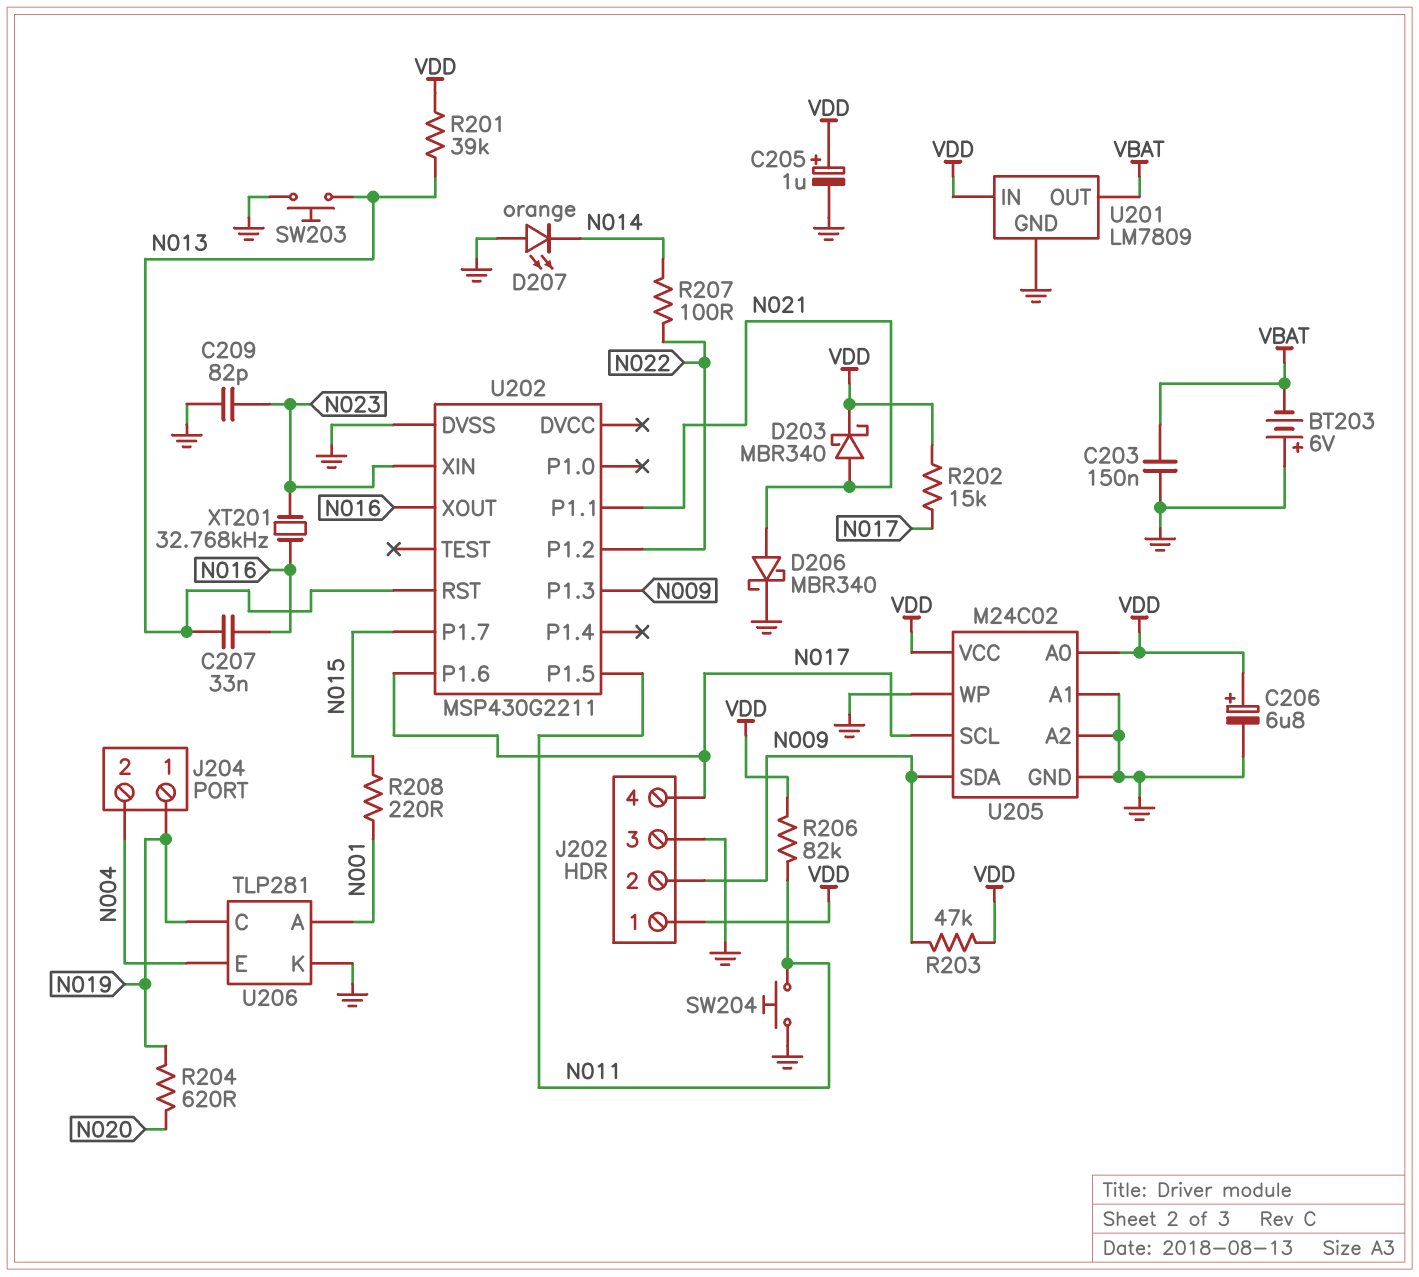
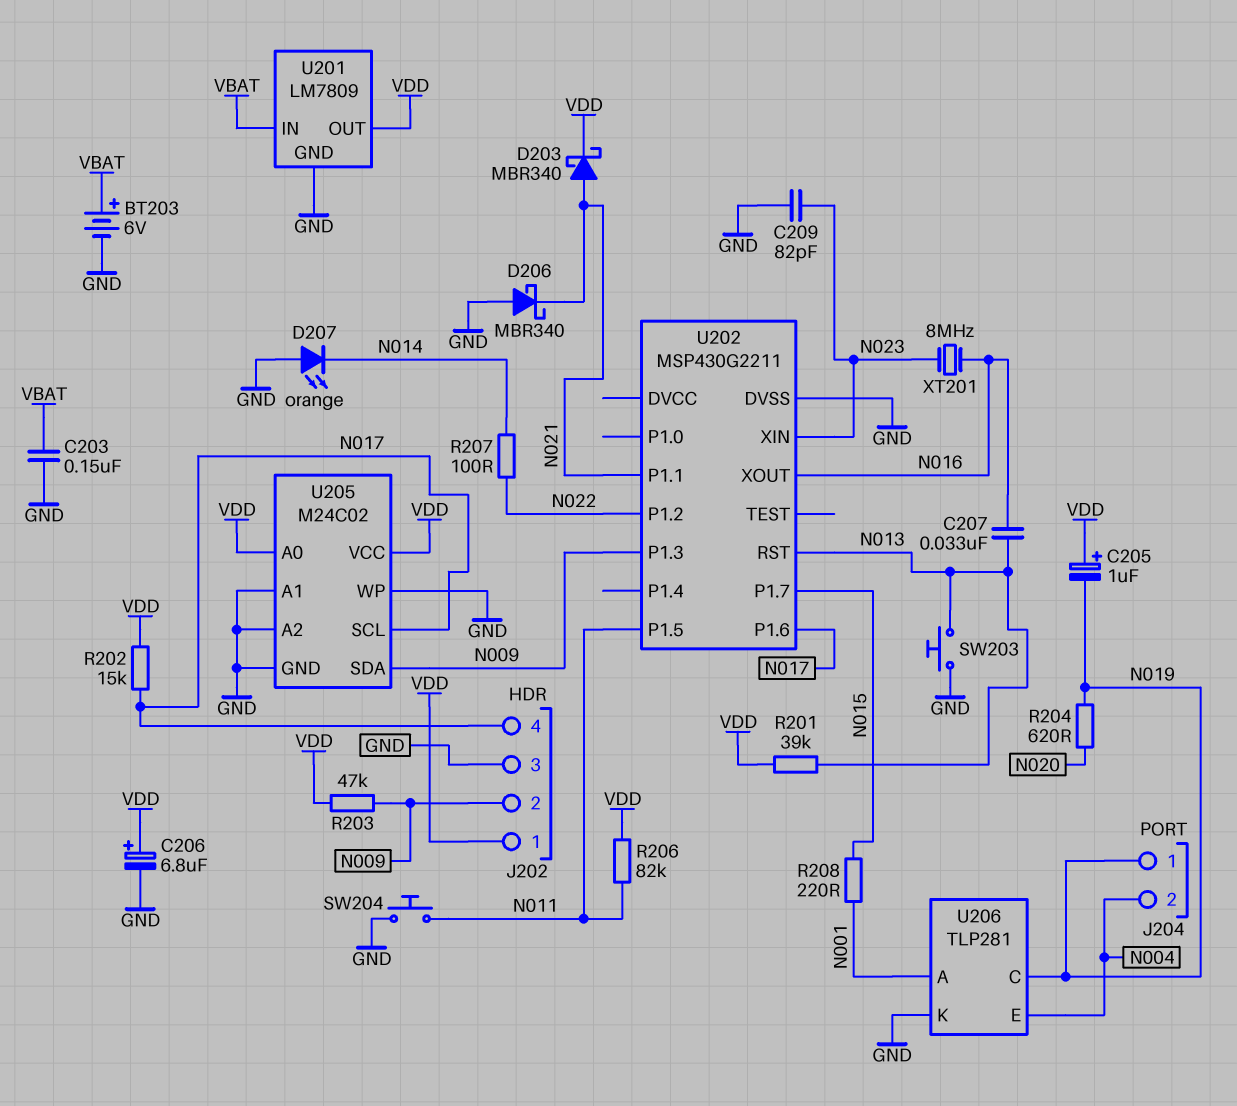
BT203: 6V (plus GND, minus VBAT) -> 6V (plus VBAT, minus GND)
C205: 1uF (plus VDD, minus GND) -> 1uF (plus VDD, minus N019)
D206: schottky MBR340 (A N021, K GND) -> schottky MBR340 (A GND, K N021)
U201 pin IN: VDD -> VBAT
U201 pin OUT: VBAT -> VDD
XT201: 32.768kHz (N016, N023) -> 8MHz (N016, N023)

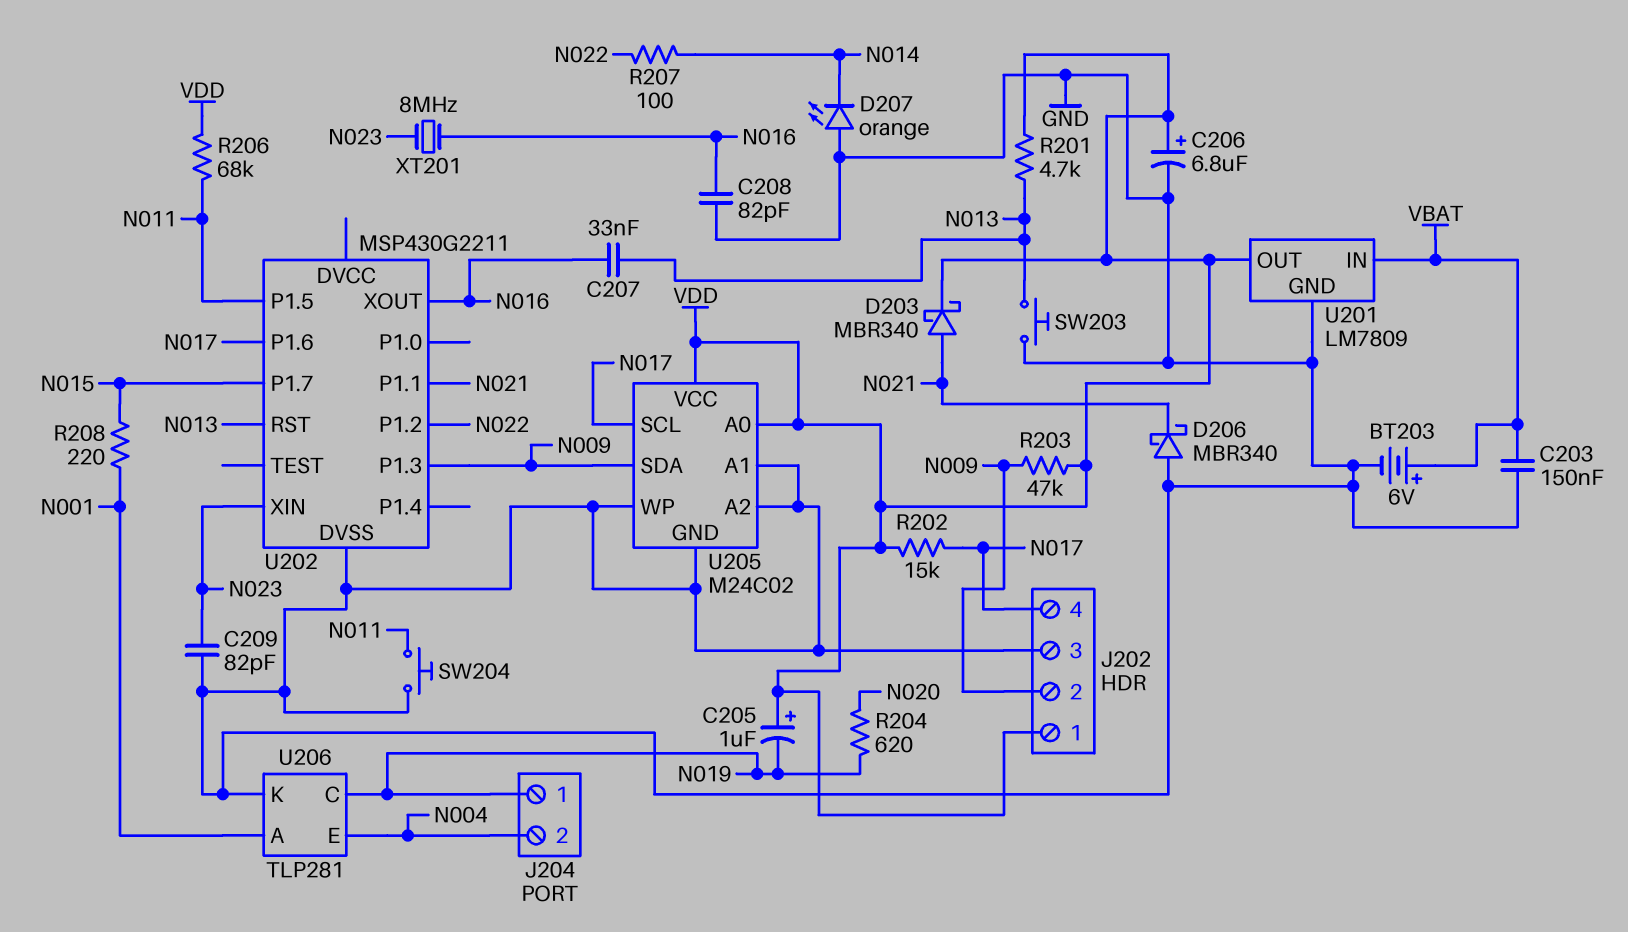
C208: none -> 82pF (GND, N016)
R201: 39k (N013, VDD) -> 4.7k (N013, VDD)
R206: 82k (N011, VDD) -> 68k (N011, VDD)

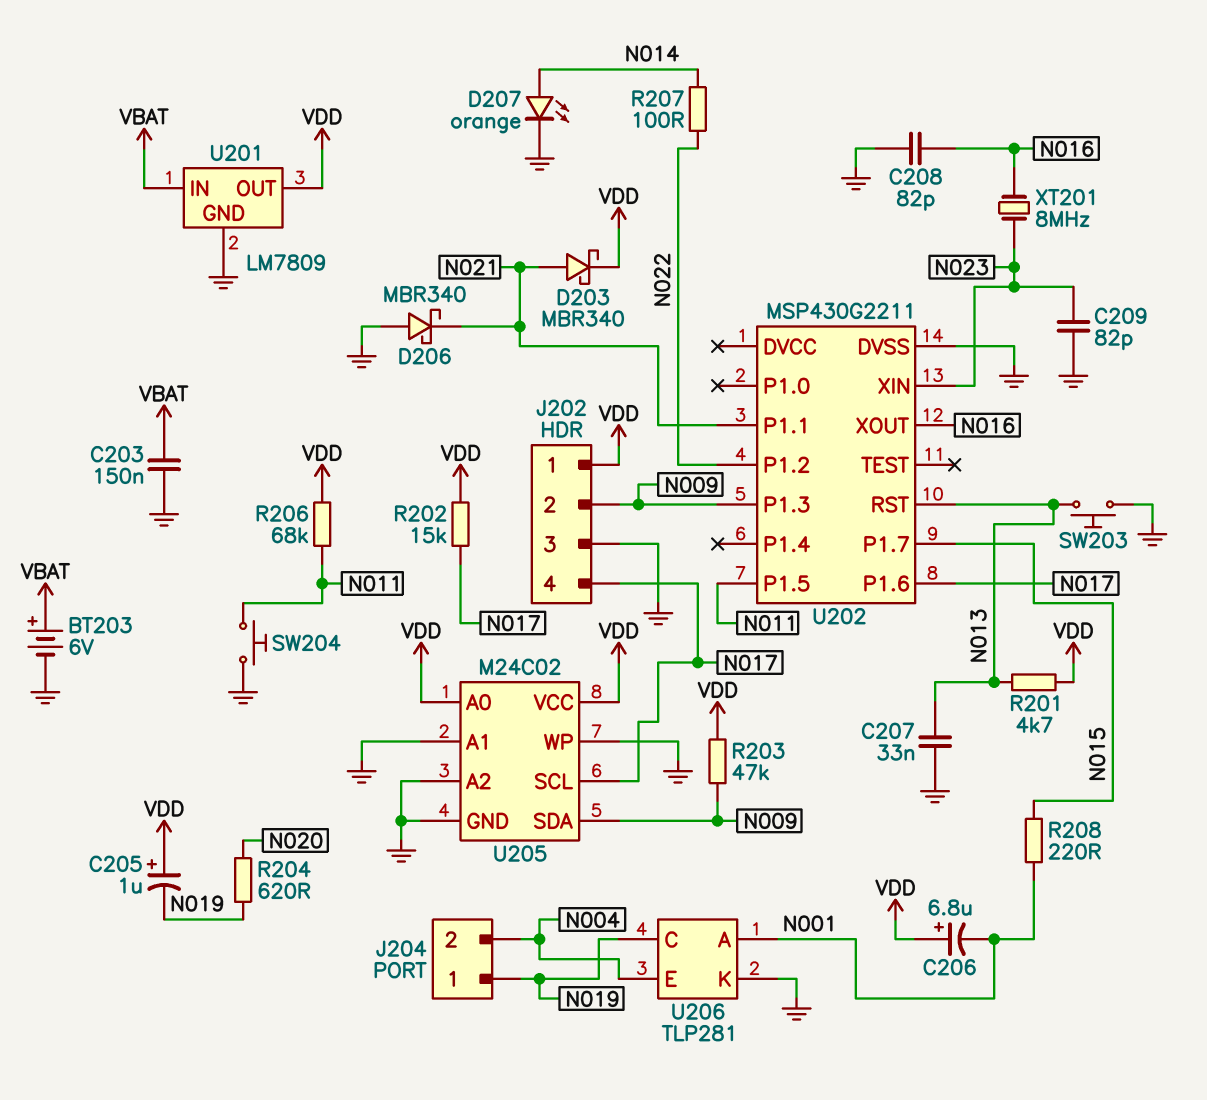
C206: 6.8uF (plus VDD, minus GND) -> 6.8uF (plus VDD, minus N001)
C207: 33nF (N013, N016) -> 33nF (GND, N013)
D207: LED orange (A GND, K N014) -> LED orange (A N014, K GND)

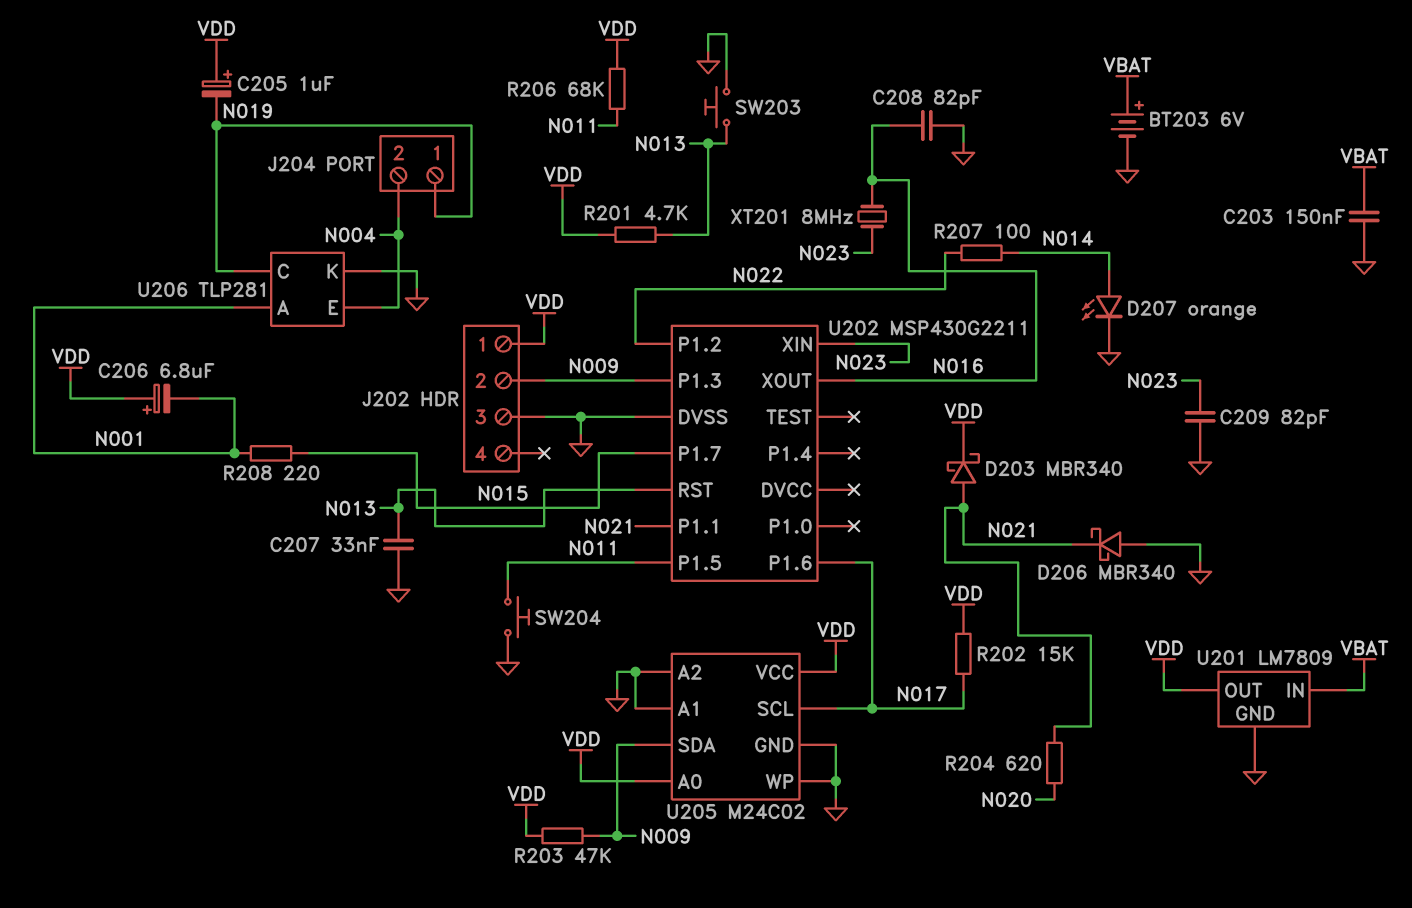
J202 pin 4: N017 -> none
R204: 620 (N019, N020) -> 620 (N020, N021)

